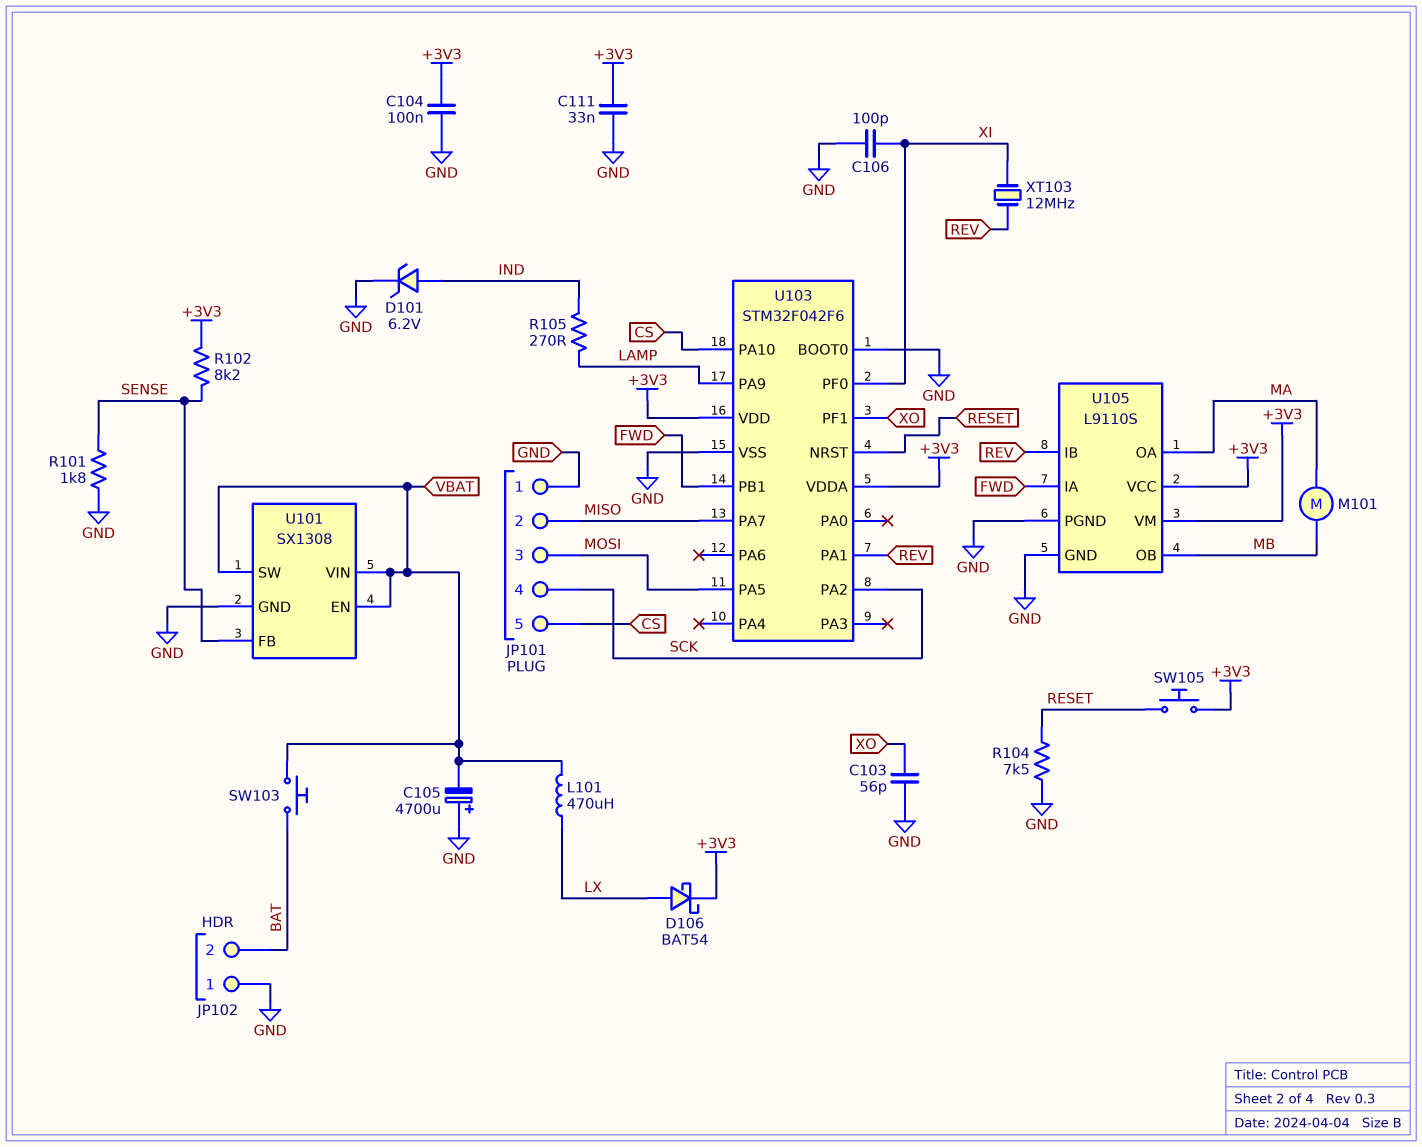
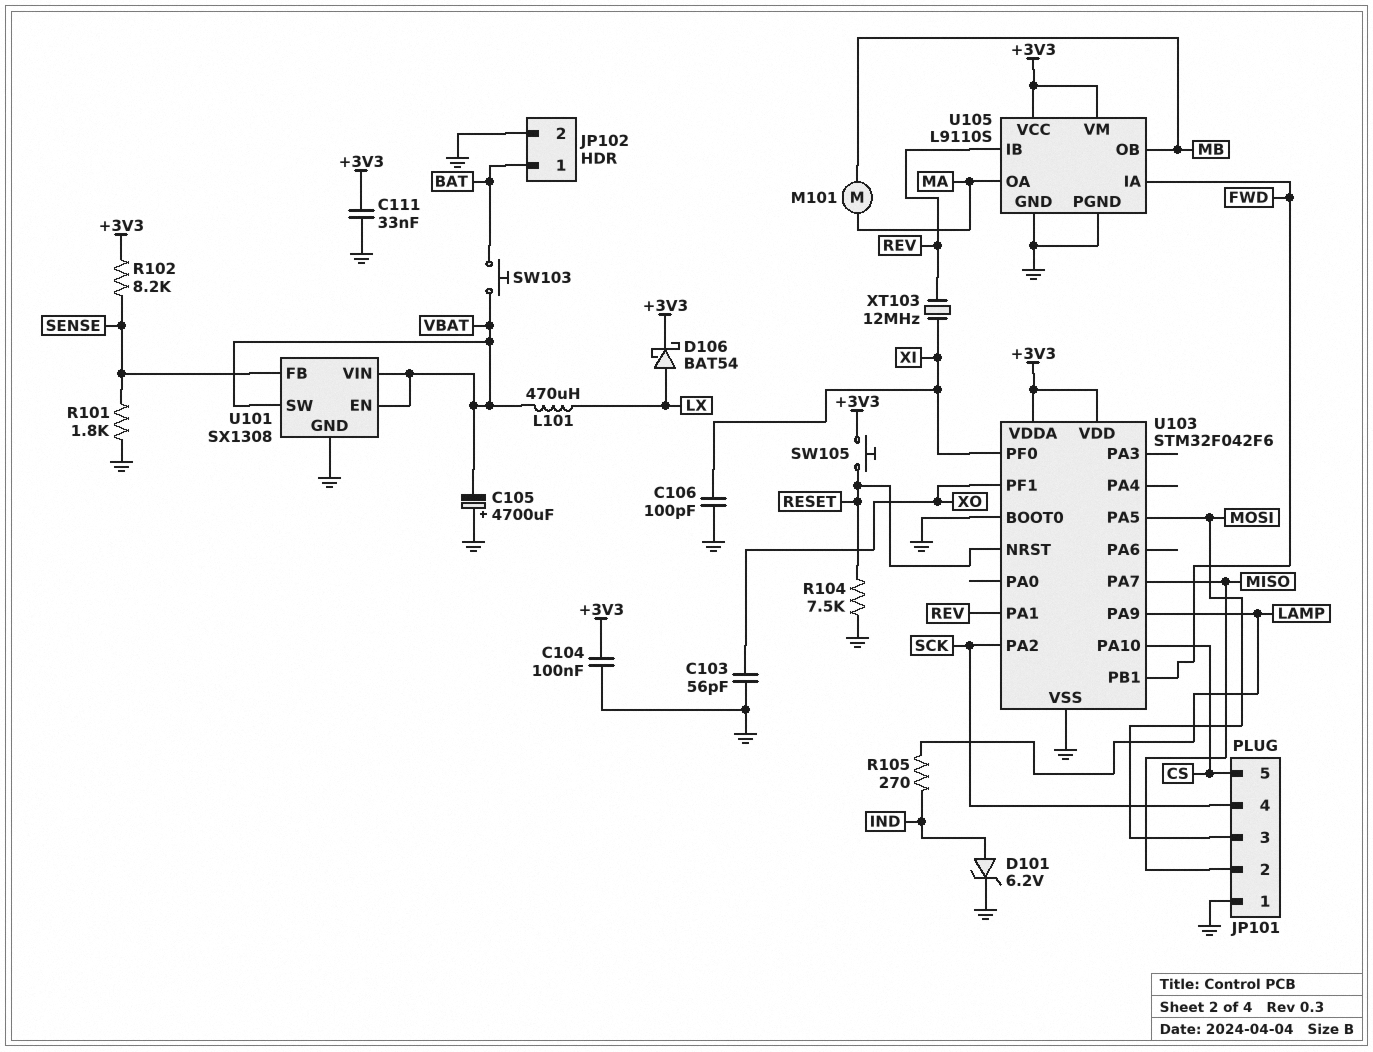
JP102 pin 1: GND -> BAT
JP102 pin 2: BAT -> GND

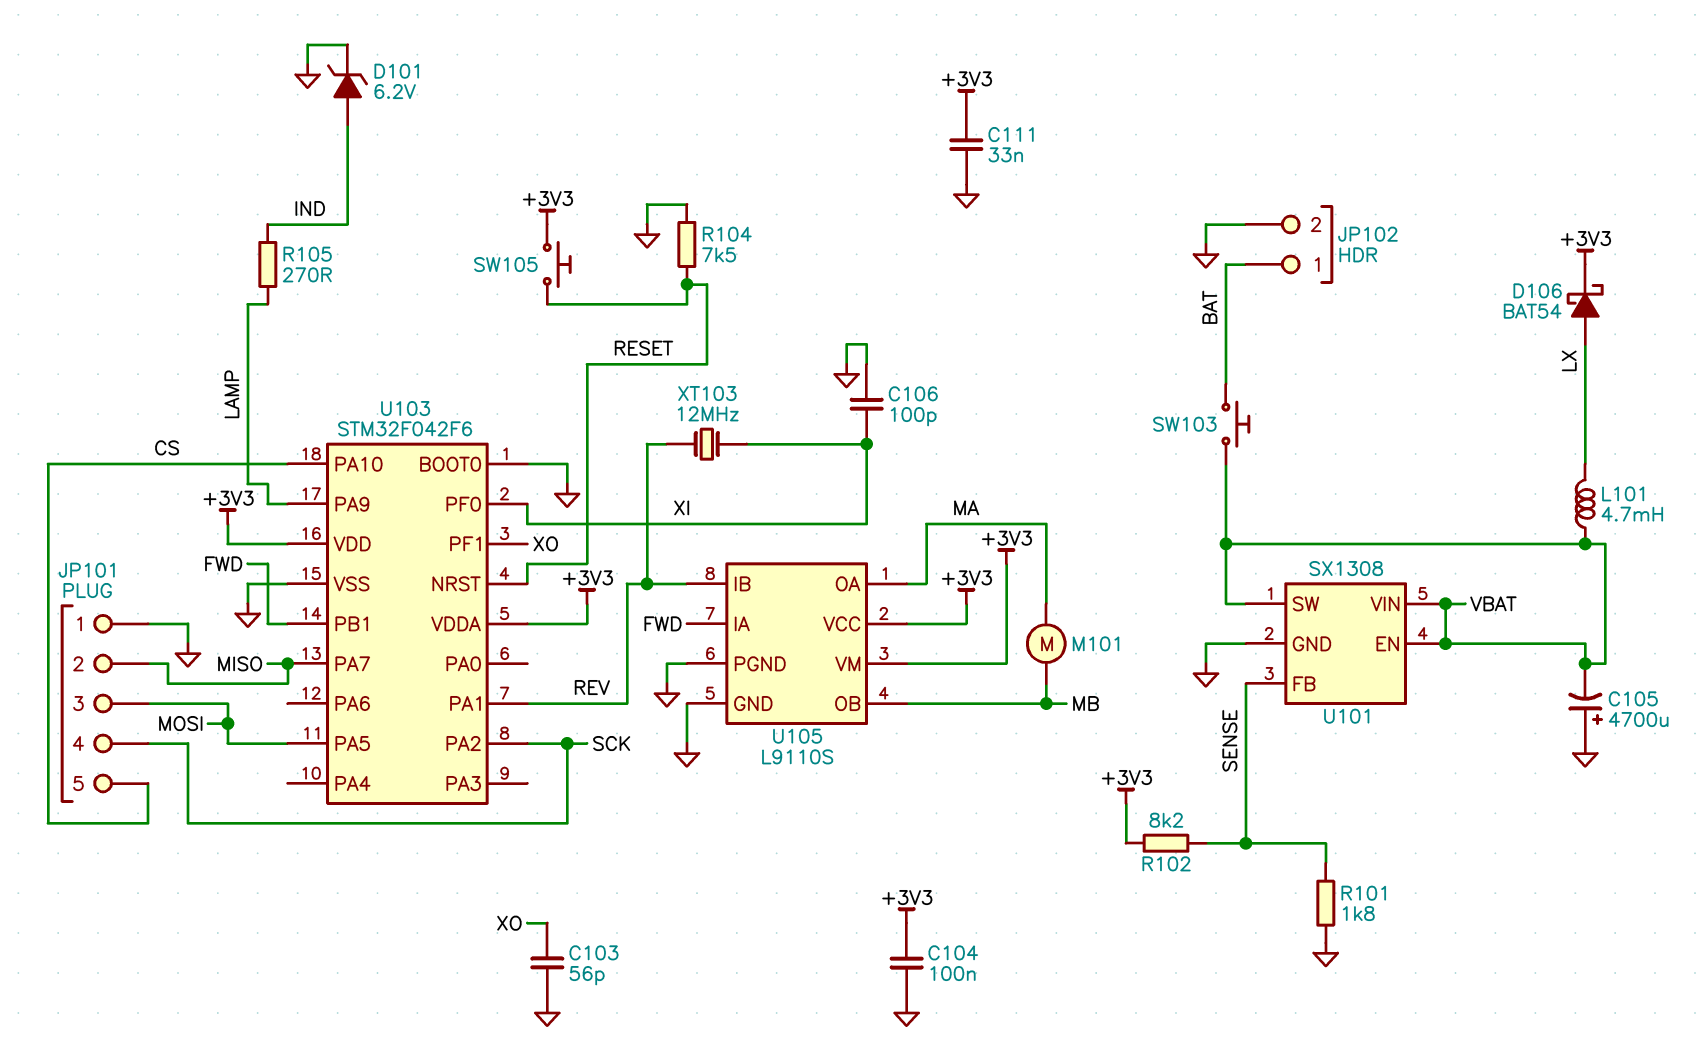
L101: 470uH (LX, VBAT) -> 4.7mH (LX, VBAT)

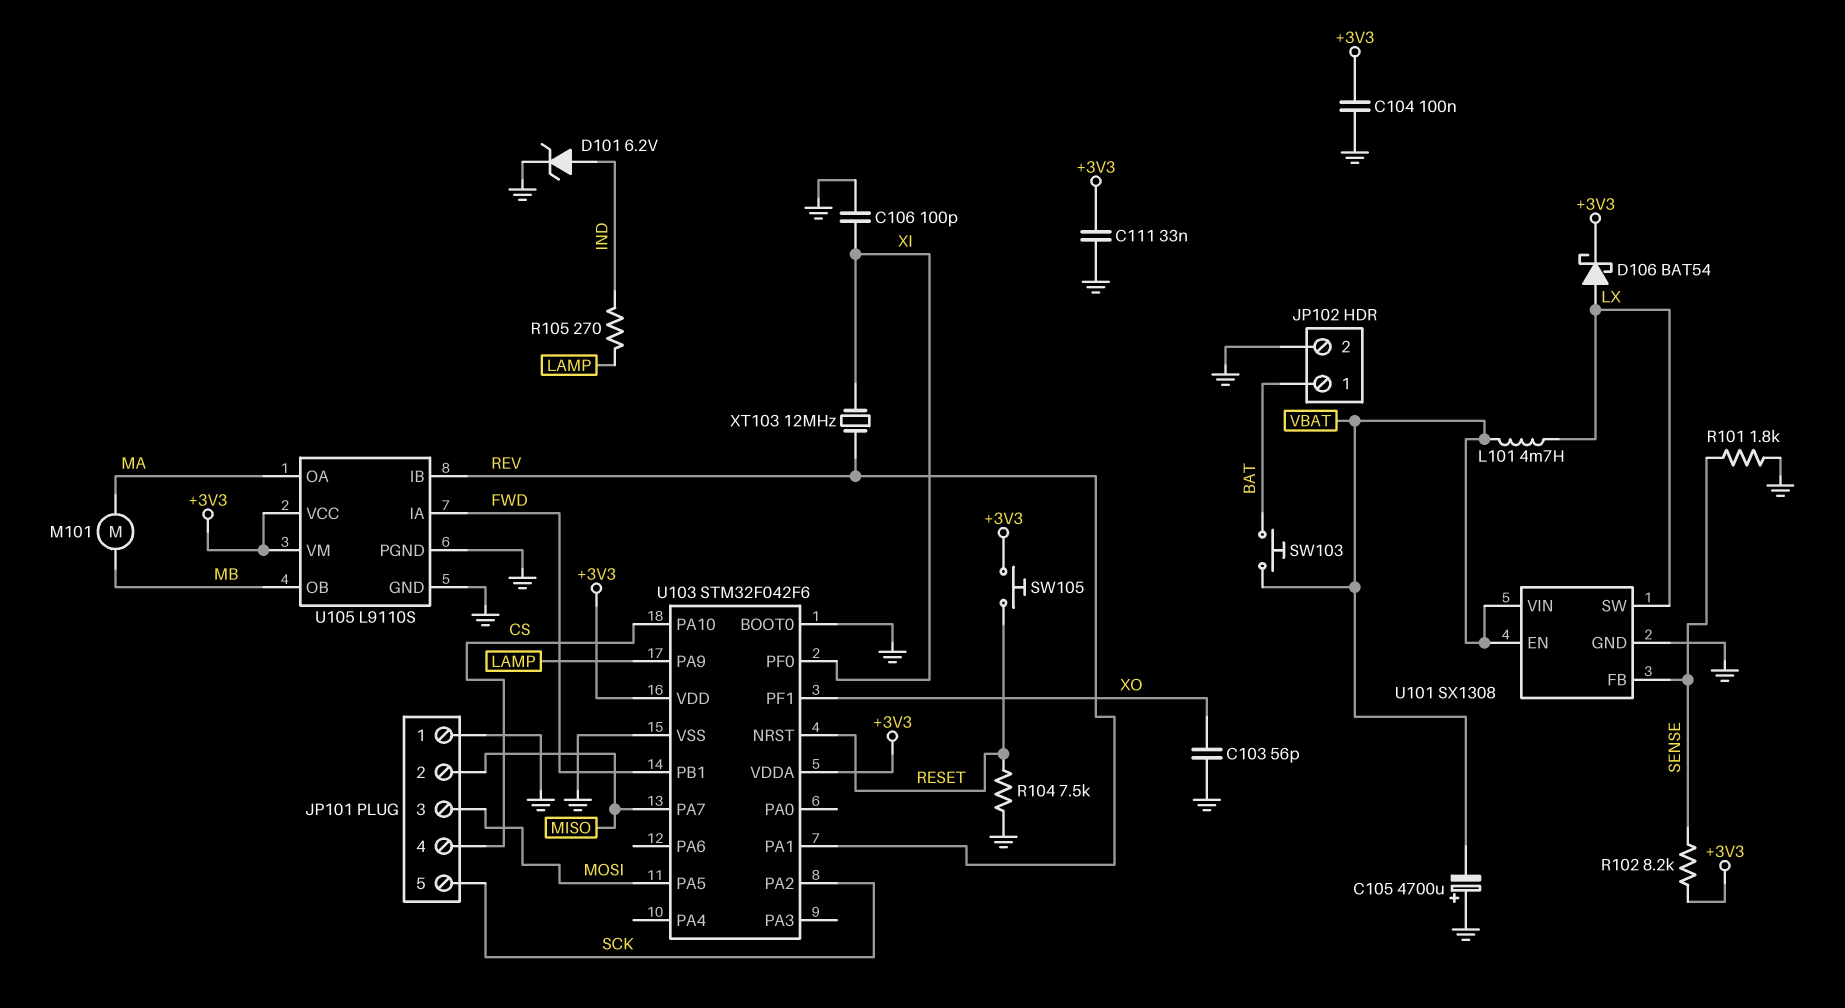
JP101 pin 4: SCK -> CS
JP101 pin 5: CS -> SCK
U101 pin SW: VBAT -> LX

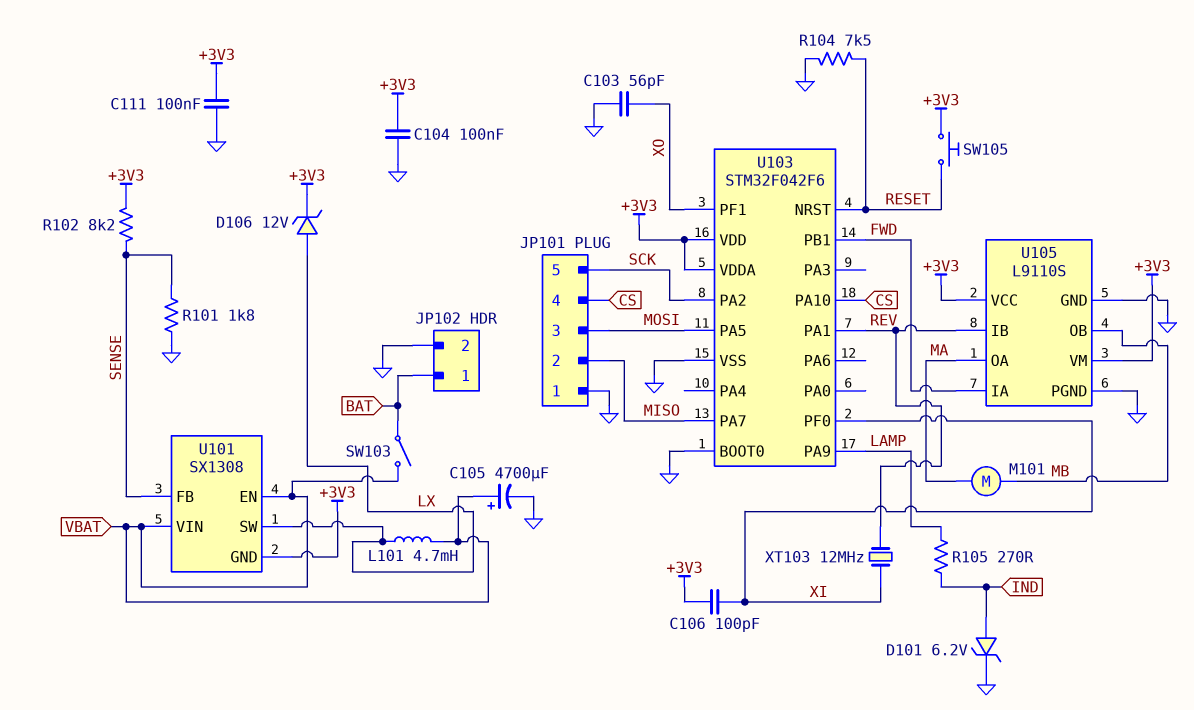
C105: 4700uF (plus GND, minus VBAT) -> 4700uF (plus VBAT, minus GND)
C106: 100pF (GND, XI) -> 100pF (+3V3, XI)
C111: 33nF (+3V3, GND) -> 100nF (+3V3, GND)
D106: schottky BAT54 (A LX, K +3V3) -> zener 12V (A LX, K +3V3)
SW103: button (BAT, VBAT) -> switch (BAT, VBAT)
U101 pin GND: GND -> +3V3

